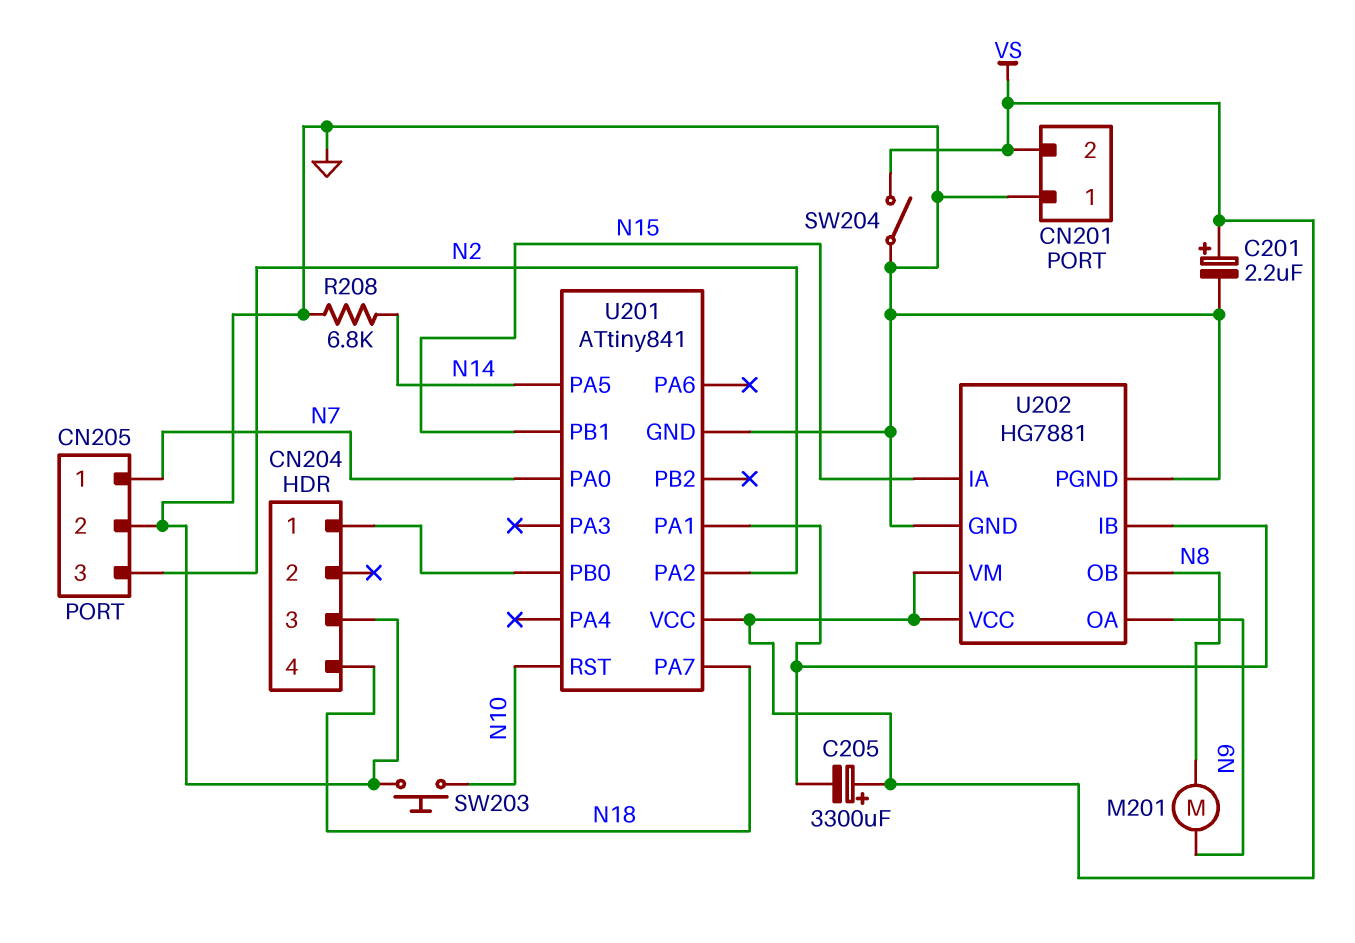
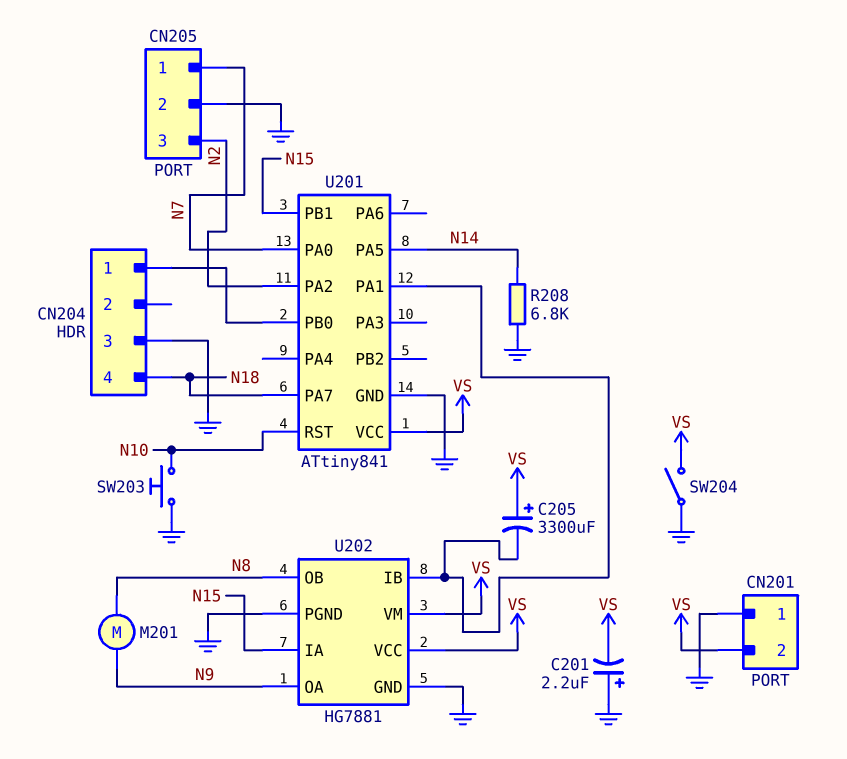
C201: 2.2uF (plus VS, minus GND) -> 2.2uF (plus GND, minus VS)

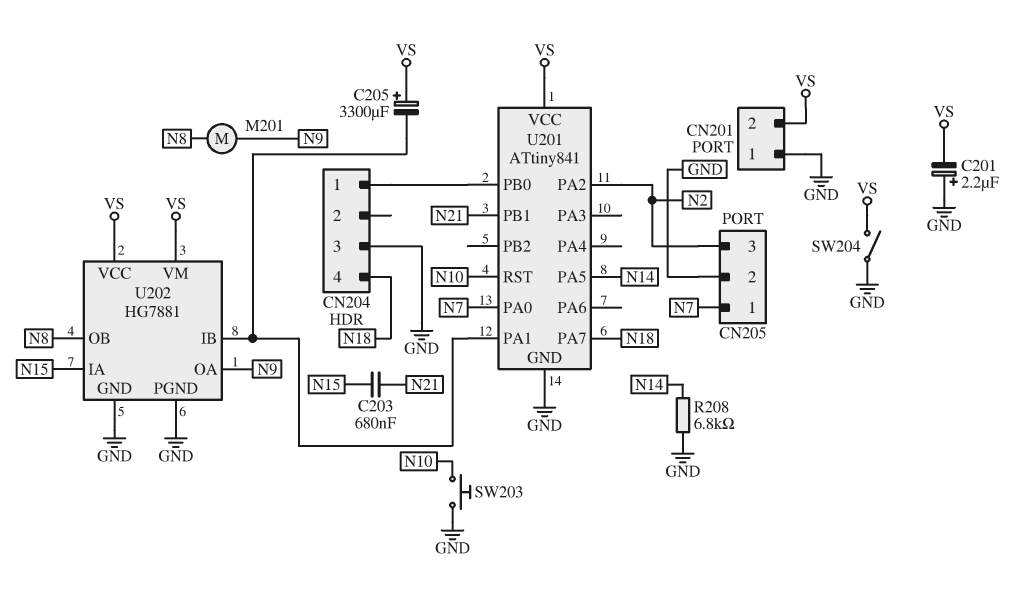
C203: none -> 680nF (N15, N21)
U201 pin PB1: N15 -> N21

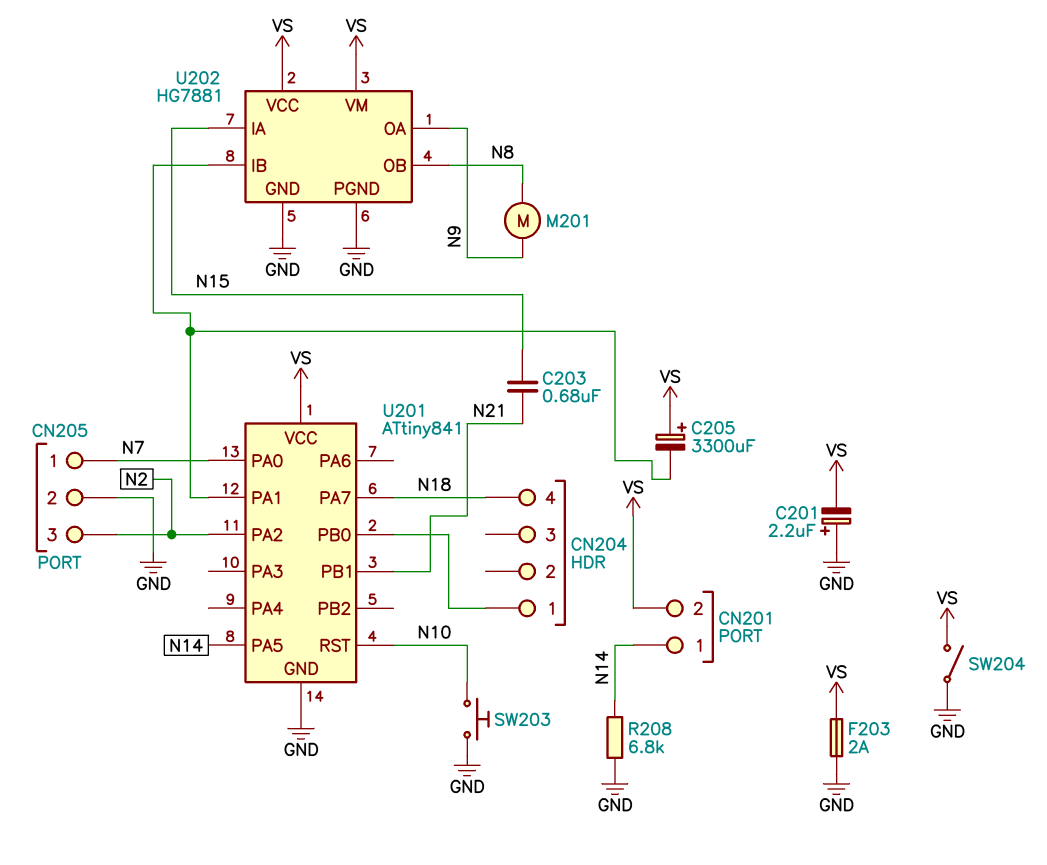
CN201 pin 1: GND -> N14
CN204 pin 3: GND -> none
F203: none -> 2A (GND, VS)

